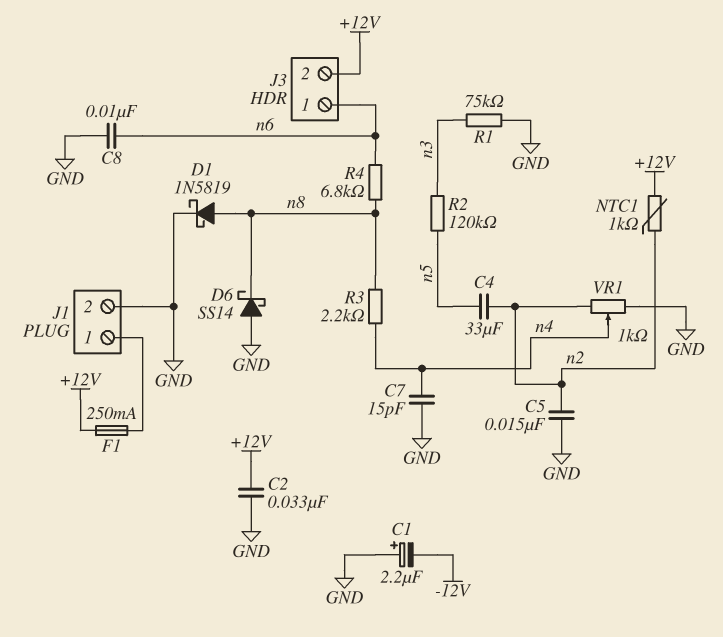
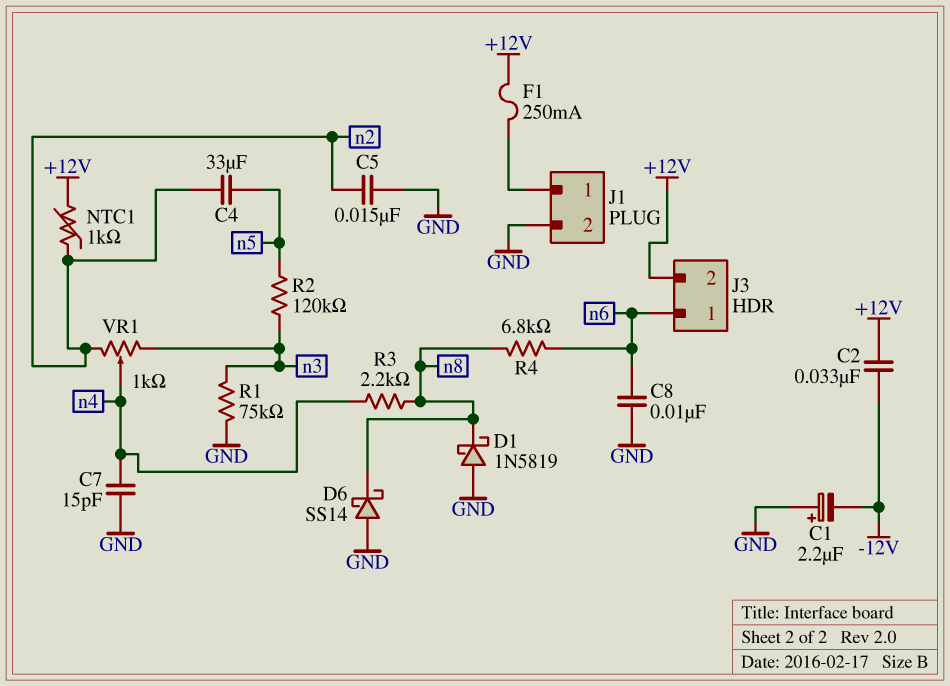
C2: 33nF (+12V, GND) -> 33nF (+12V, -12V)
D1: schottky 1N5819 (A n8, K GND) -> schottky 1N5819 (A GND, K n8)
VR1: 1k (GND, n2, wiper n4) -> 1k (n2, n3, wiper n4)

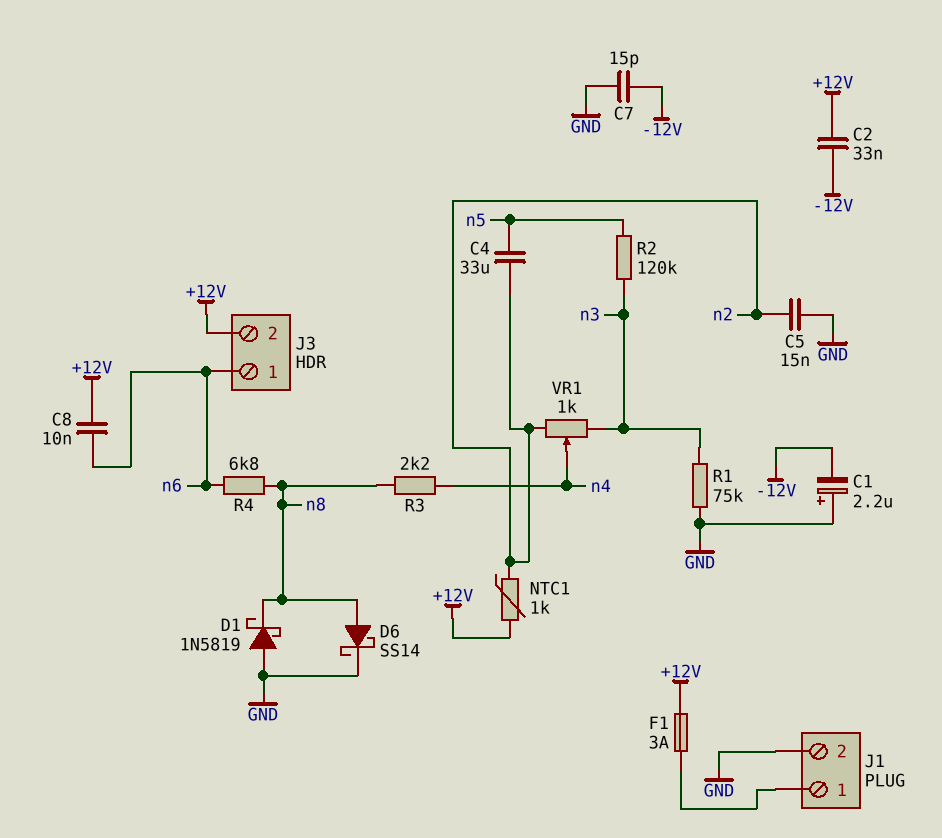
C7: 15pF (GND, n4) -> 15pF (-12V, GND)
C8: 10nF (GND, n6) -> 10nF (+12V, n6)
D6: schottky SS14 (A GND, K n8) -> schottky SS14 (A n8, K GND)
F1: 250mA (+12V, J1/1) -> 3A (+12V, J1/1)

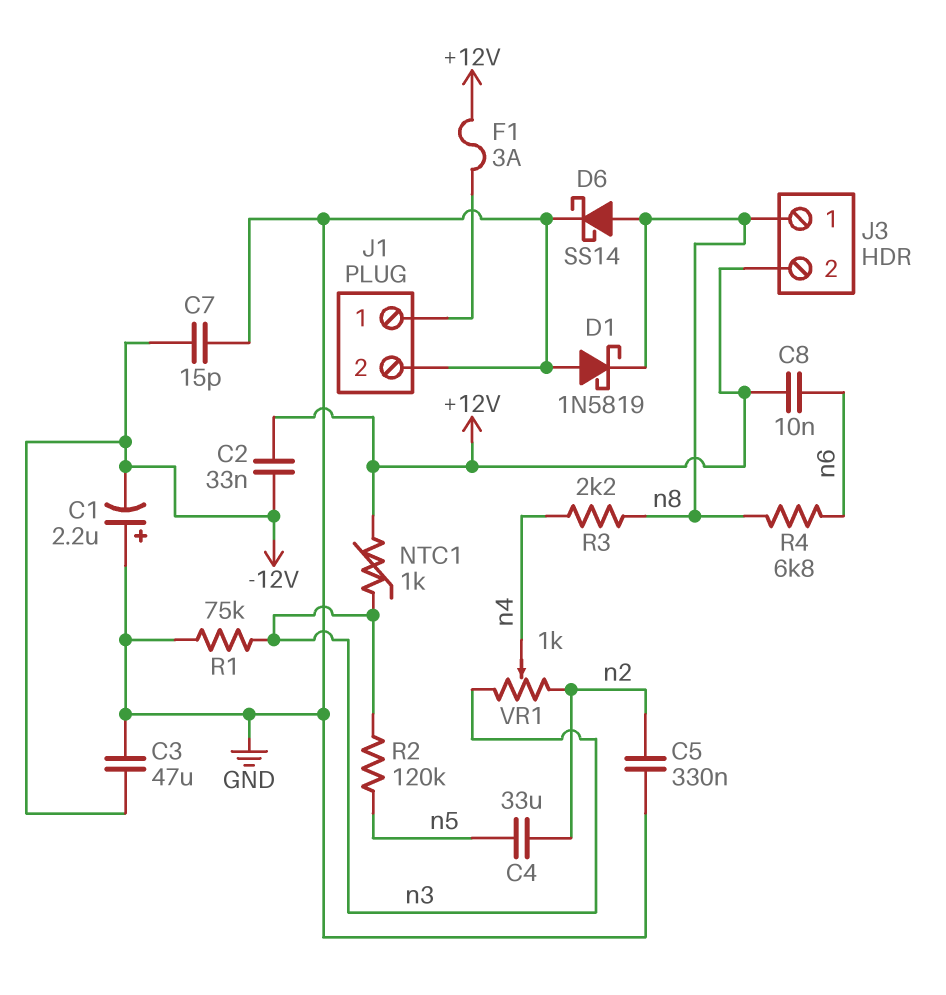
C3: none -> 47uF (-12V, GND)
C5: 15nF (GND, n2) -> 330nF (GND, n2)
J3 pin 1: n6 -> n8
NTC1: 1k (+12V, n2) -> 1k (+12V, n3)

